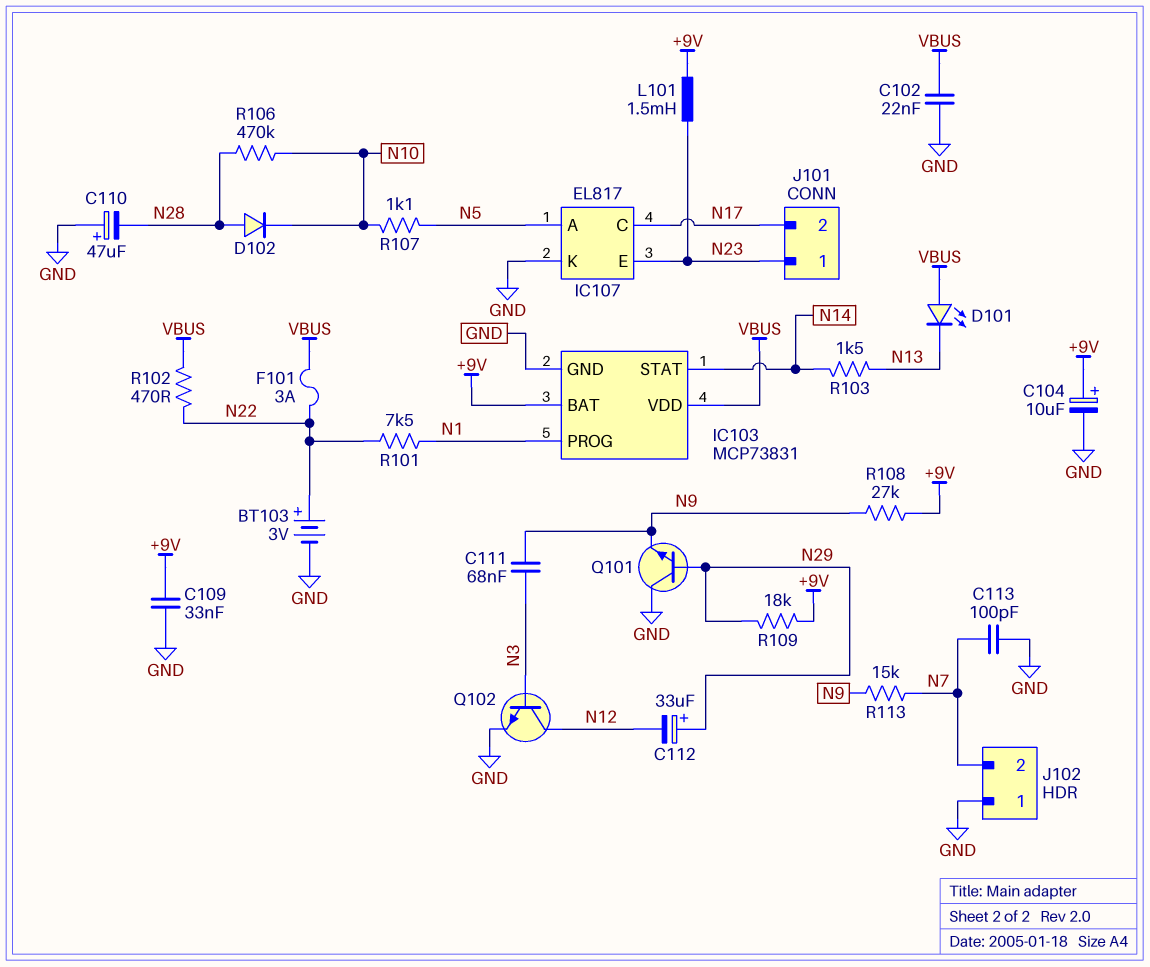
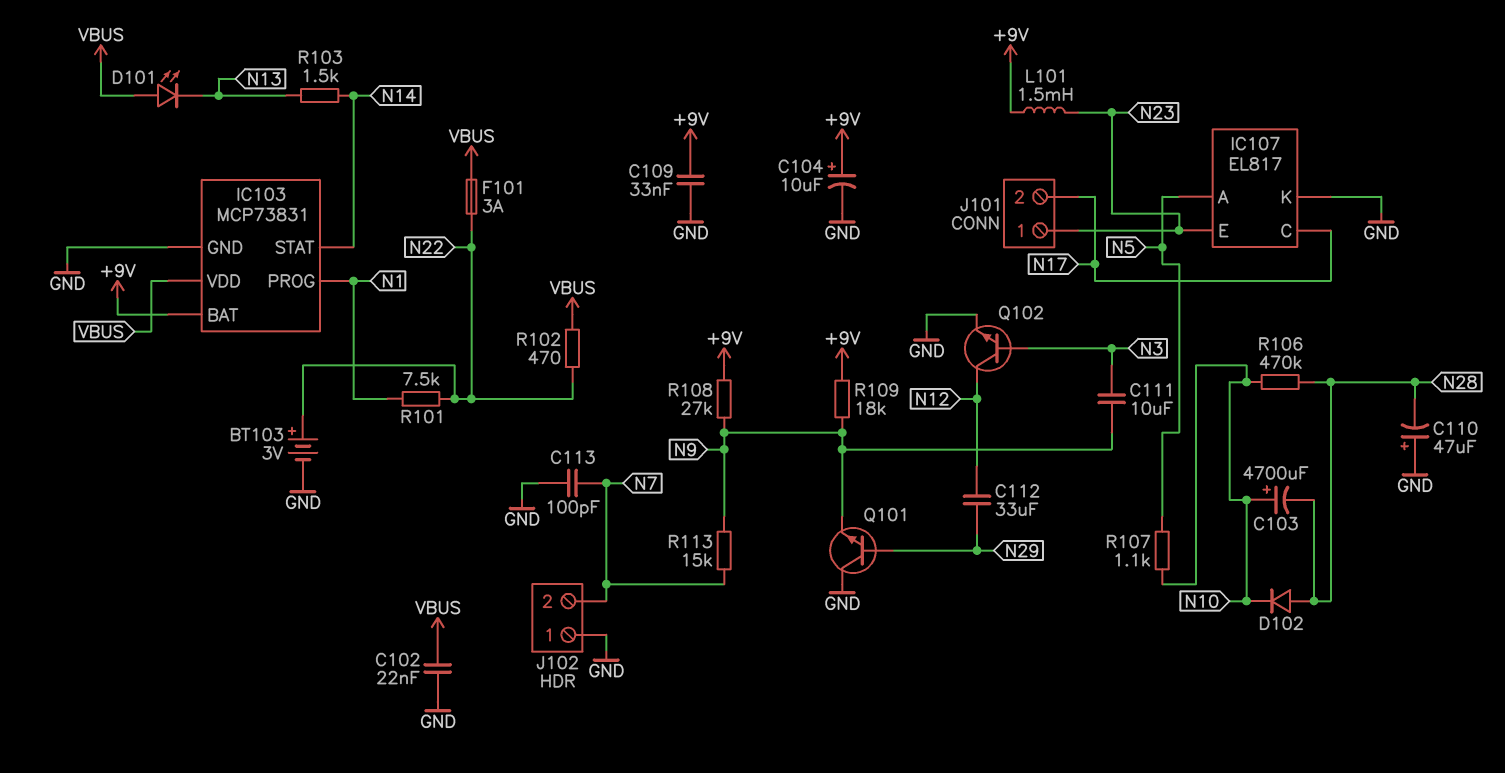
C103: none -> 4700uF (plus N10, minus N28)
C111: 68nF (N3, N9) -> 10uF (N3, N9)
C112: 33uF (plus N29, minus N12) -> 33uF (N12, N29)
R109: 18k (+9V, N29) -> 18k (+9V, N9)

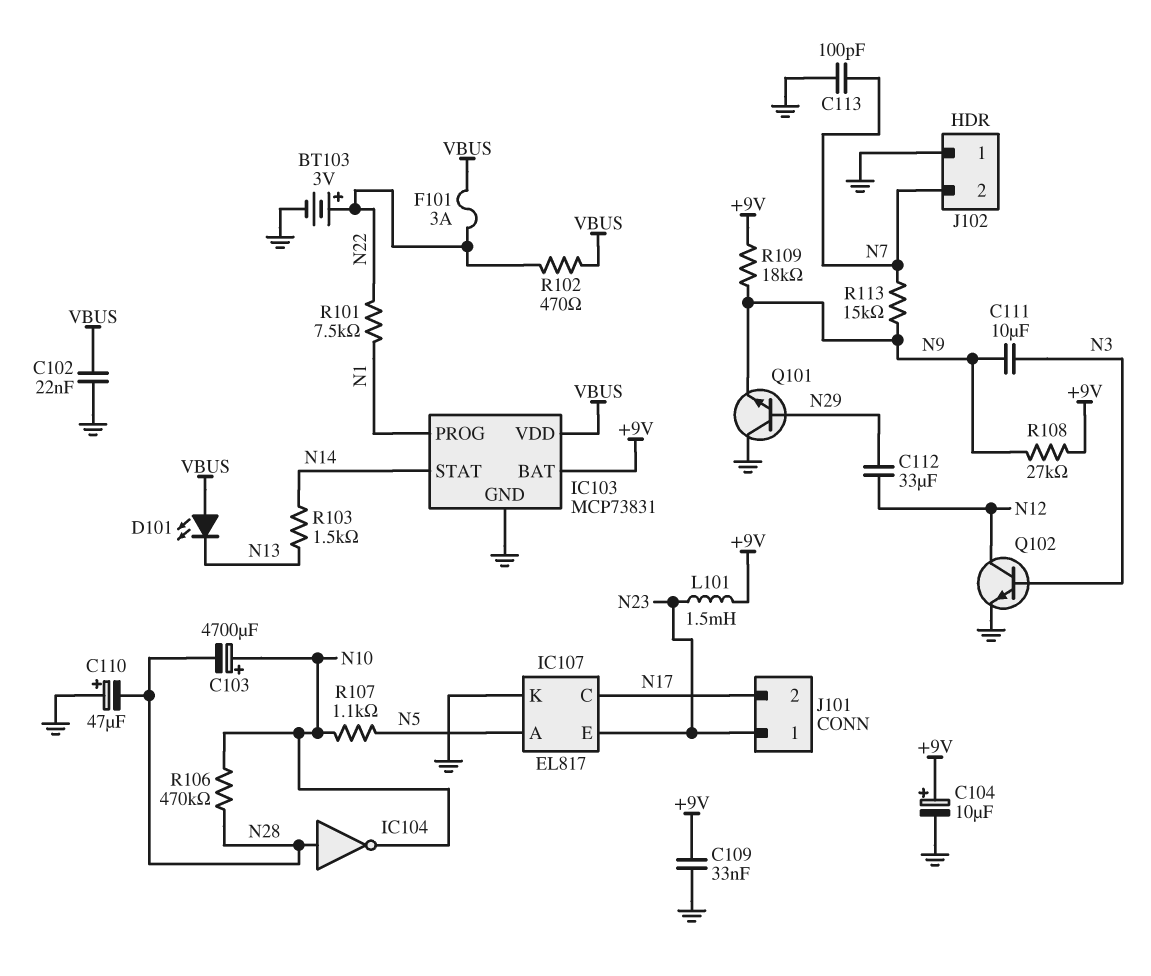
D102: diode (A N28, K N10) -> none
IC104: none -> NOT (in N28, out N10)

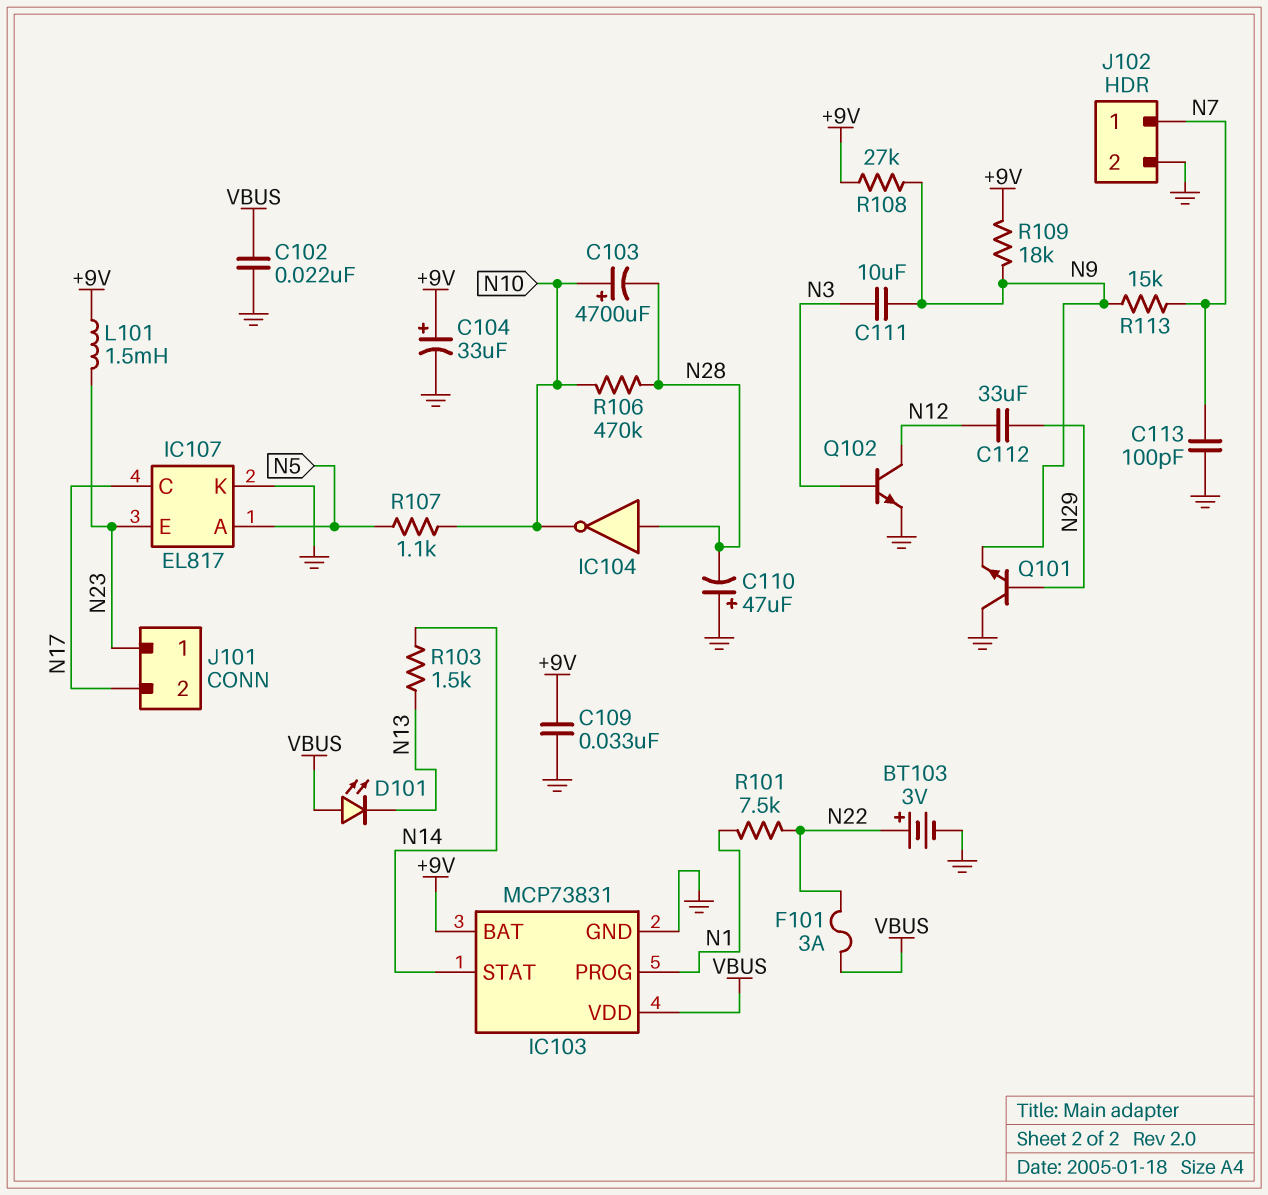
C104: 10uF (plus +9V, minus GND) -> 33uF (plus +9V, minus GND)
J102 pin 1: GND -> N7
J102 pin 2: N7 -> GND
R102: 470 (N22, VBUS) -> none

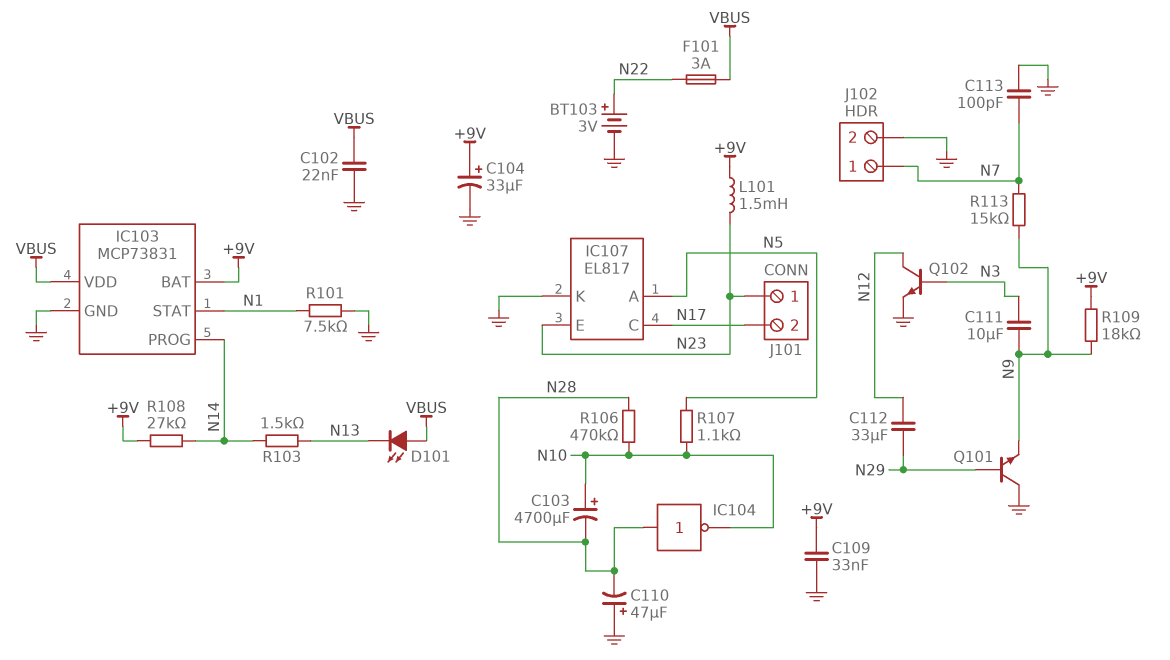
IC103 pin PROG: N1 -> N14
IC103 pin STAT: N14 -> N1
R101: 7.5k (N1, N22) -> 7.5k (GND, N1)
R108: 27k (+9V, N9) -> 27k (+9V, N14)

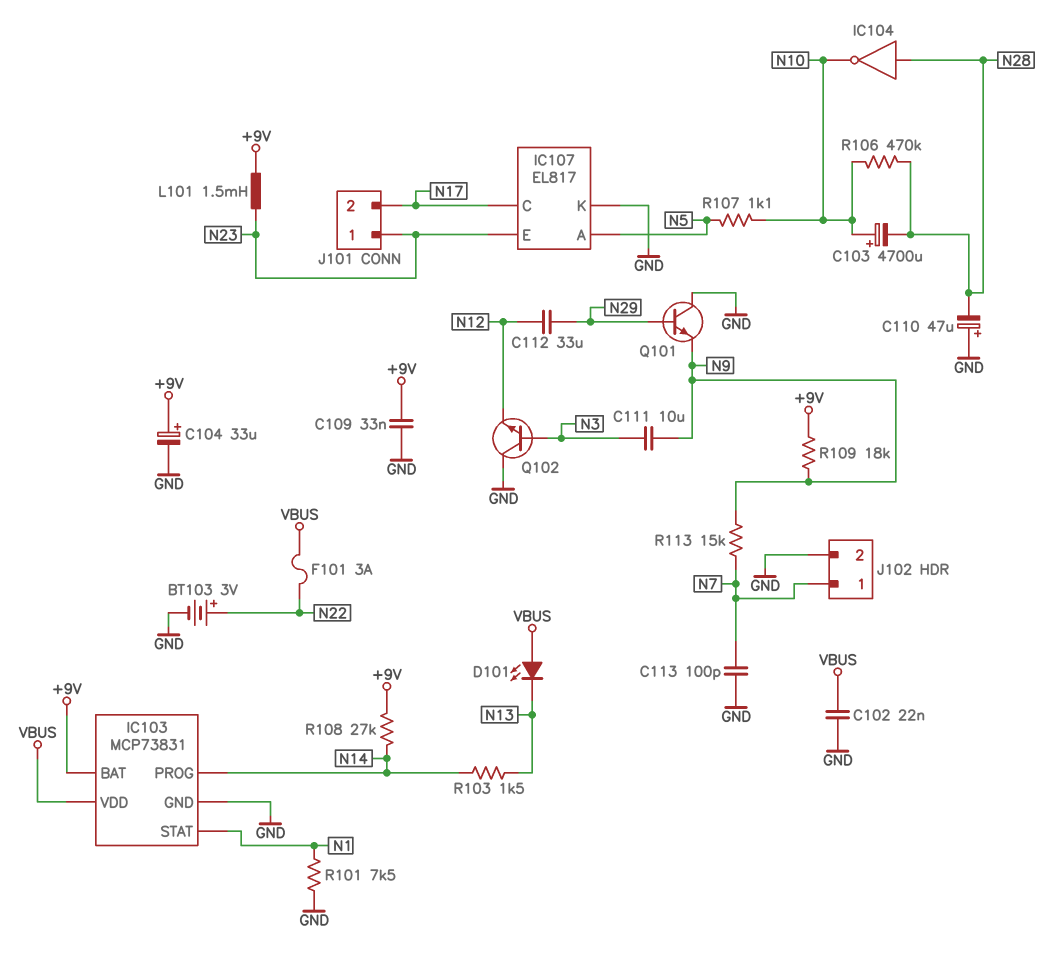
Q102: NPN (B N3, C N12, E GND) -> NPN (B N3, C GND, E N12)

